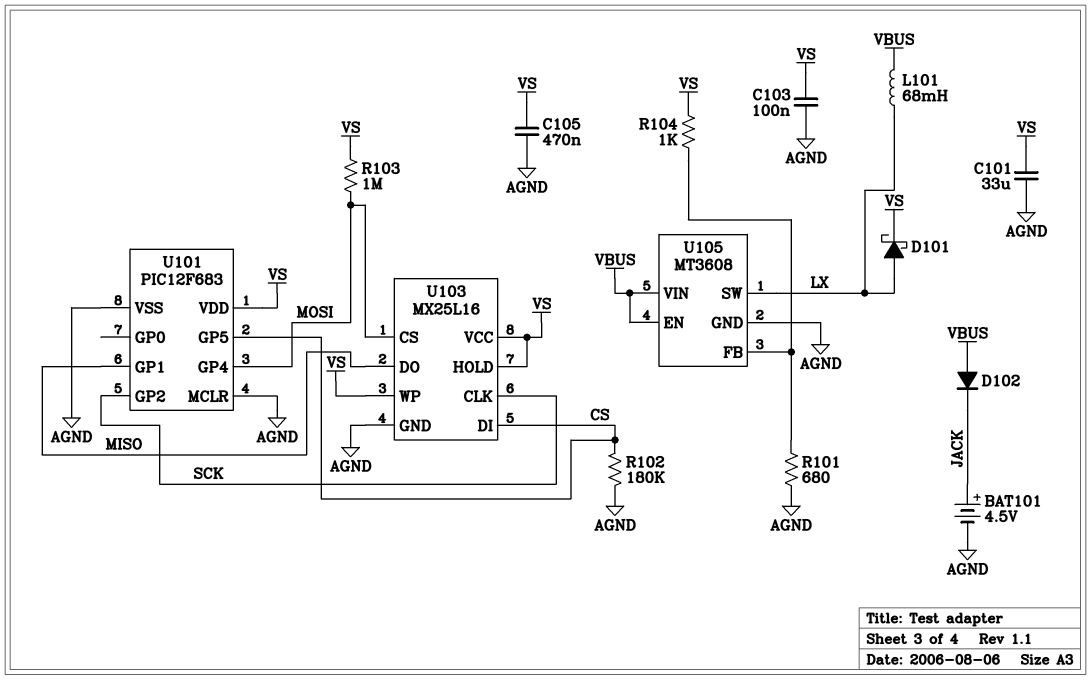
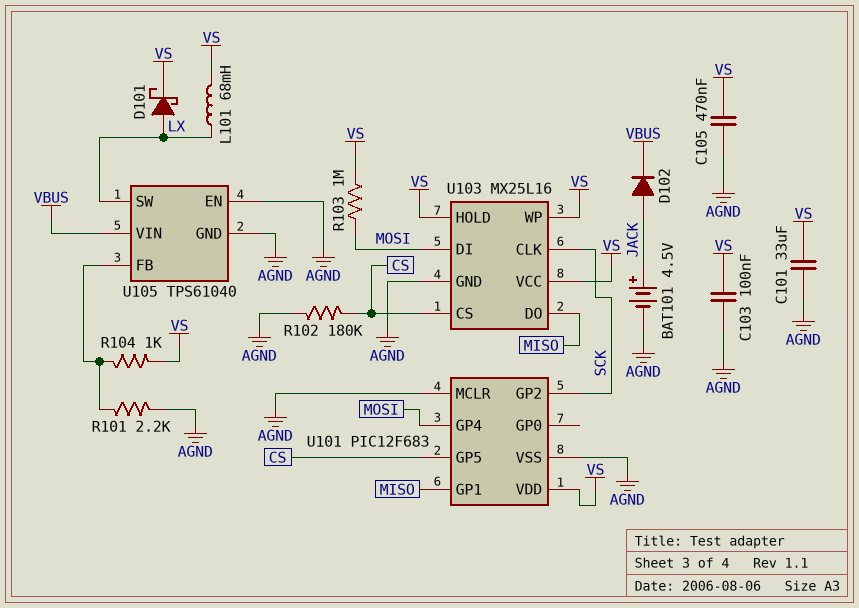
D102: diode (A VBUS, K JACK) -> diode (A JACK, K VBUS)
L101: 68mH (LX, VBUS) -> 68mH (LX, VS)
R101: 680 (AGND, U105/FB) -> 2.2k (AGND, U105/FB)
U103 pin CS: MOSI -> CS
U103 pin DI: CS -> MOSI
U105: MT3608 -> TPS61040
U105 pin EN: VBUS -> AGND

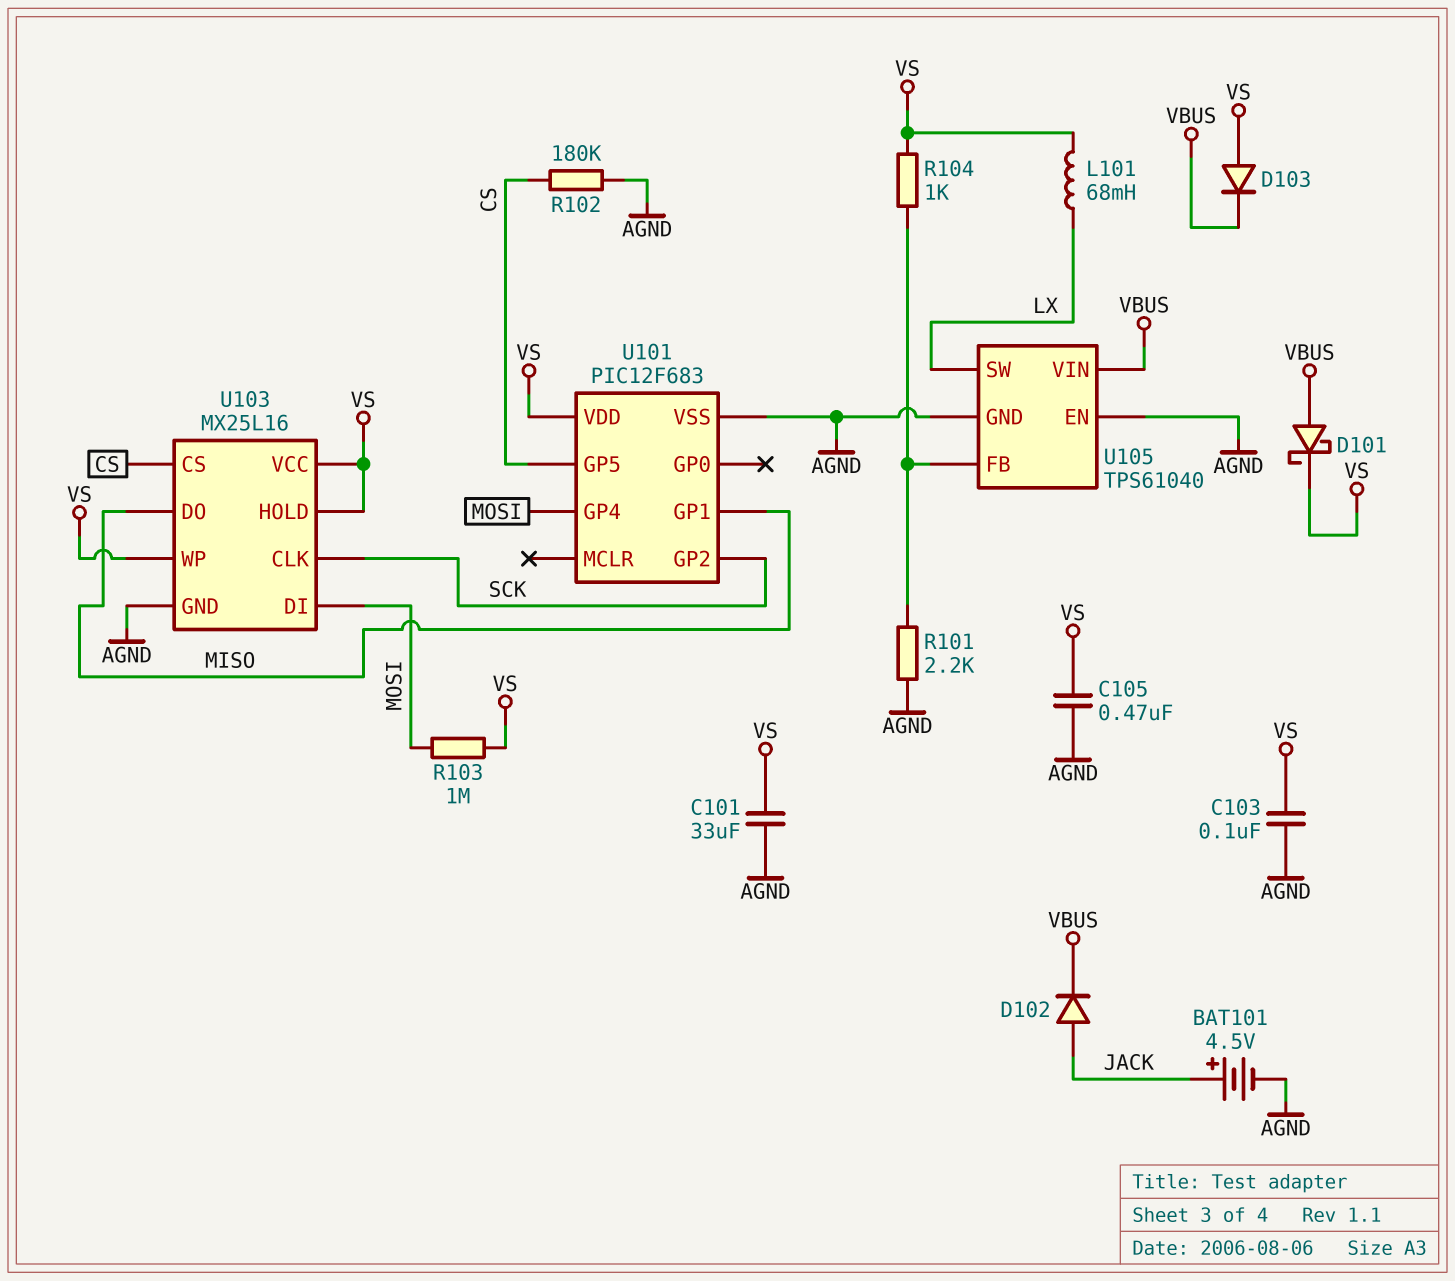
D101: schottky (A LX, K VS) -> schottky (A VBUS, K VS)
D103: none -> diode (A VS, K VBUS)
U101 pin MCLR: AGND -> none

